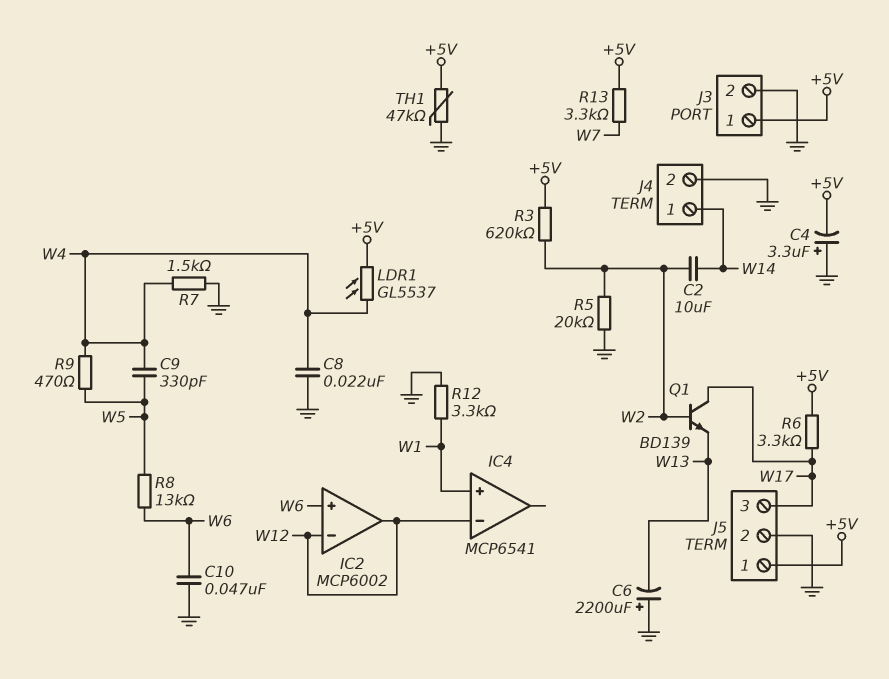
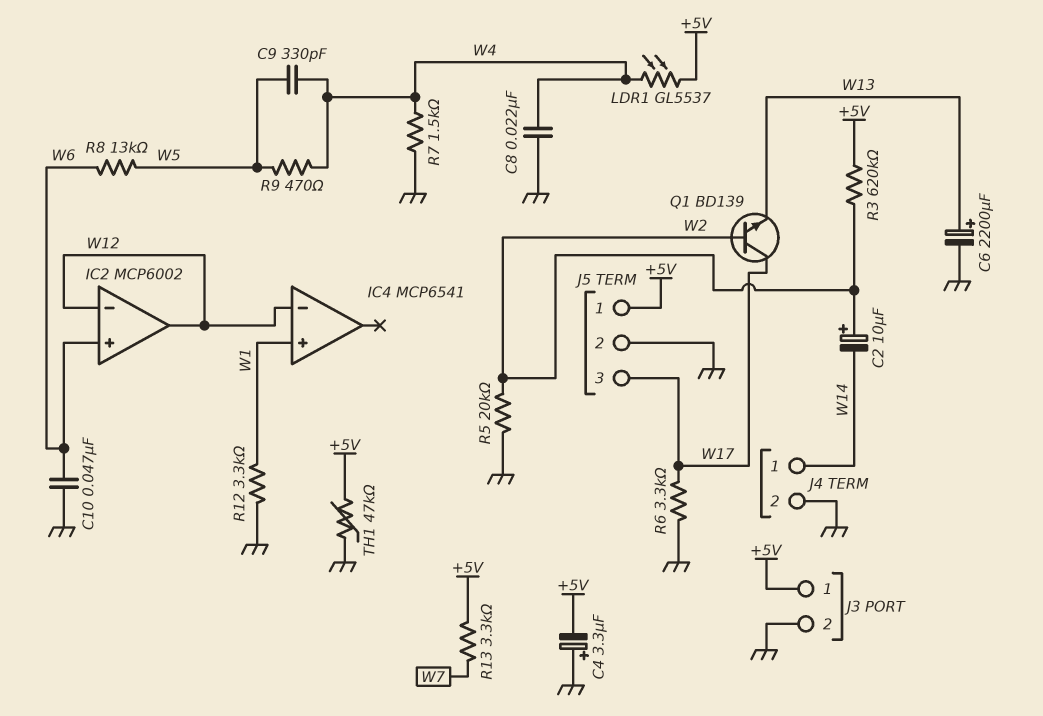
C2: 10uF (W2, W14) -> 10uF (plus W2, minus W14)
C6: 2200uF (plus GND, minus W13) -> 2200uF (plus W13, minus GND)
R6: 3.3k (+5V, W17) -> 3.3k (GND, W17)

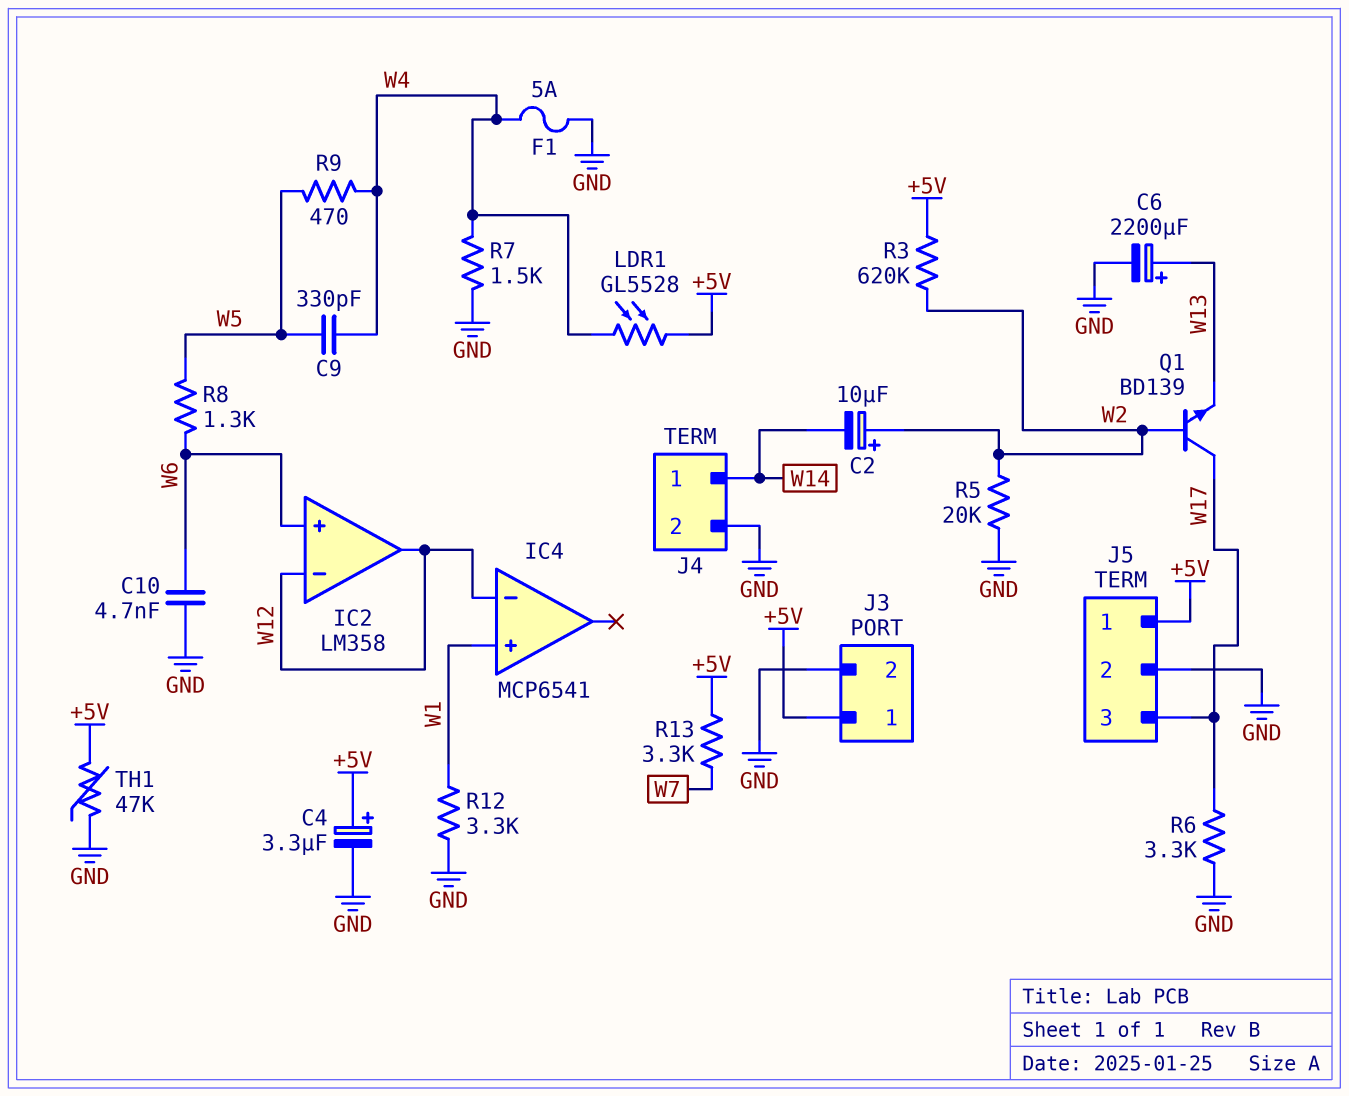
C4: 3.3uF (plus GND, minus +5V) -> 3.3uF (plus +5V, minus GND)
C8: 22nF (GND, W4) -> none
C10: 47nF (GND, W6) -> 4.7nF (GND, W6)
F1: none -> 5A (GND, W4)
IC2: MCP6002 -> LM358
LDR1: GL5537 (+5V, W4) -> GL5528 (+5V, W4)
R8: 13k (W5, W6) -> 1.3k (W5, W6)

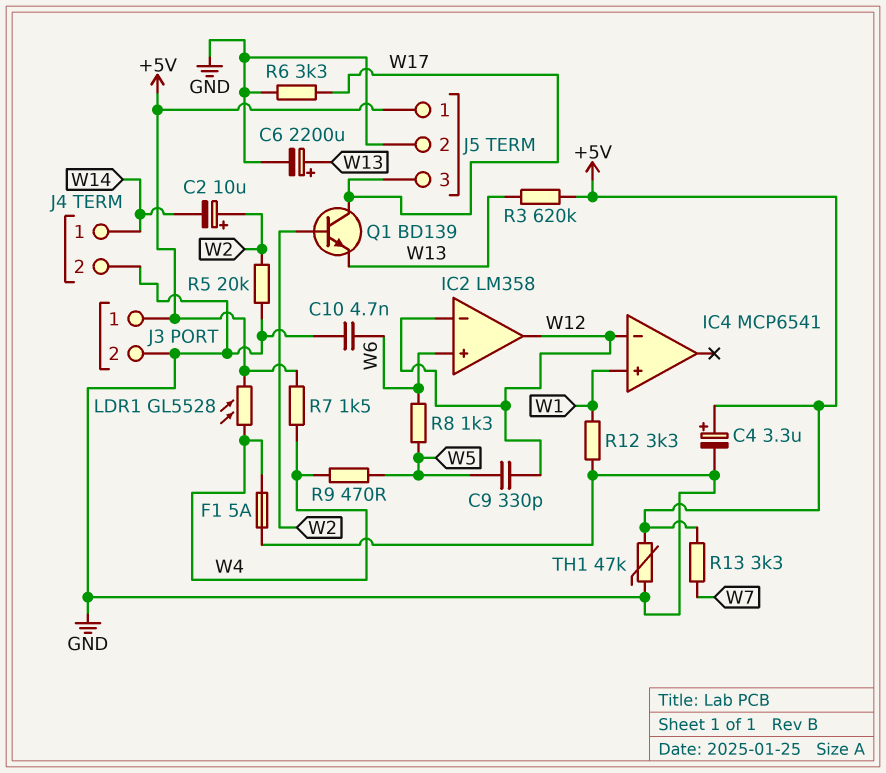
C9: 330pF (W4, W5) -> 330pF (W5, W12)
R3: 620k (+5V, W2) -> 620k (+5V, W13)
R7: 1.5k (GND, W4) -> 1.5k (+5V, W4)

